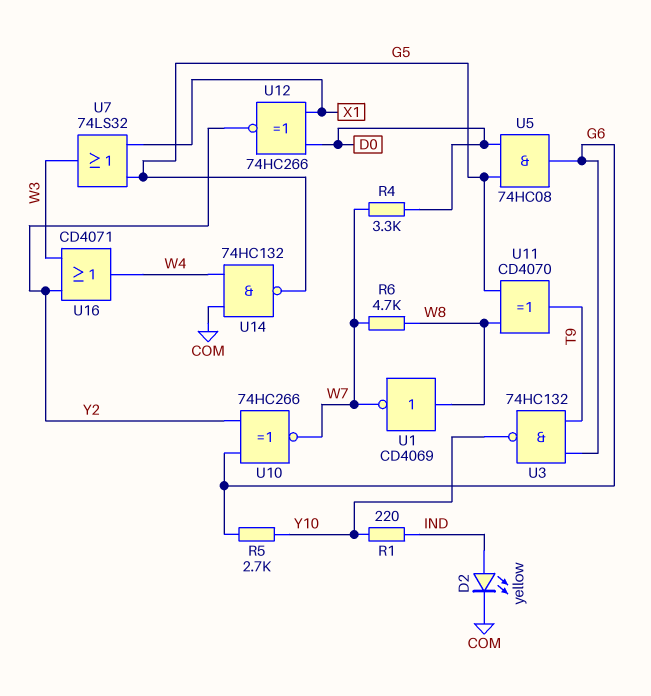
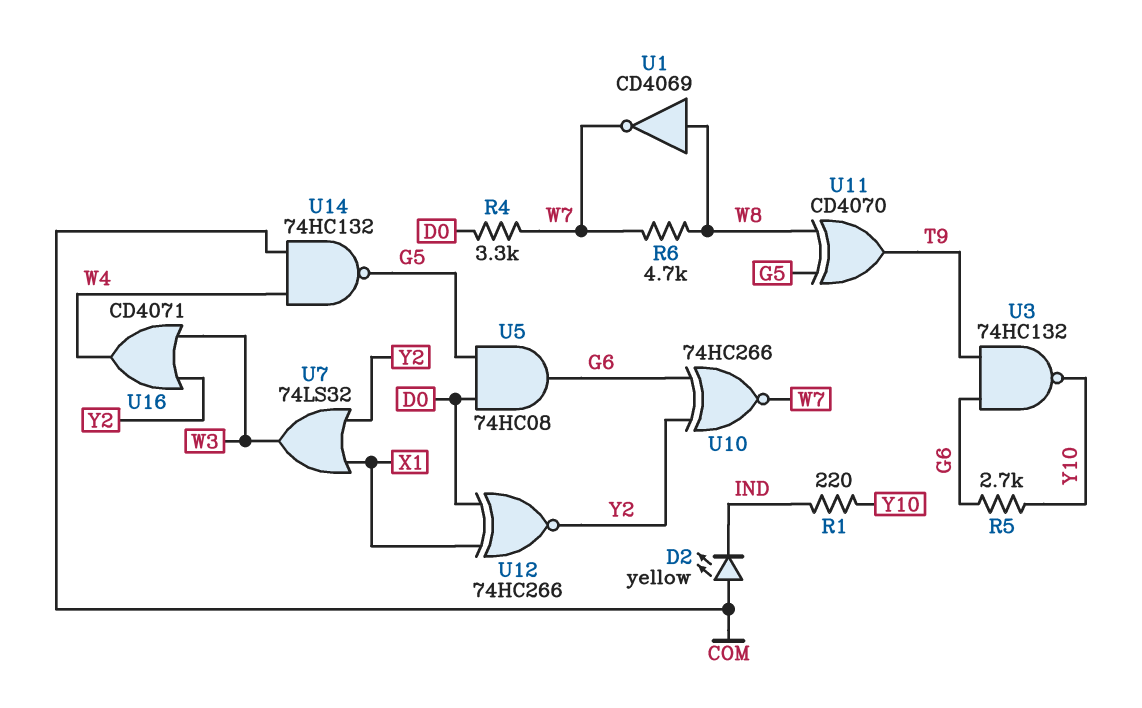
D2: LED yellow (A IND, K COM) -> LED yellow (A COM, K IND)
U7: OR 74LS32 (in G5, in X1, out W3) -> OR 74LS32 (in X1, in Y2, out W3)

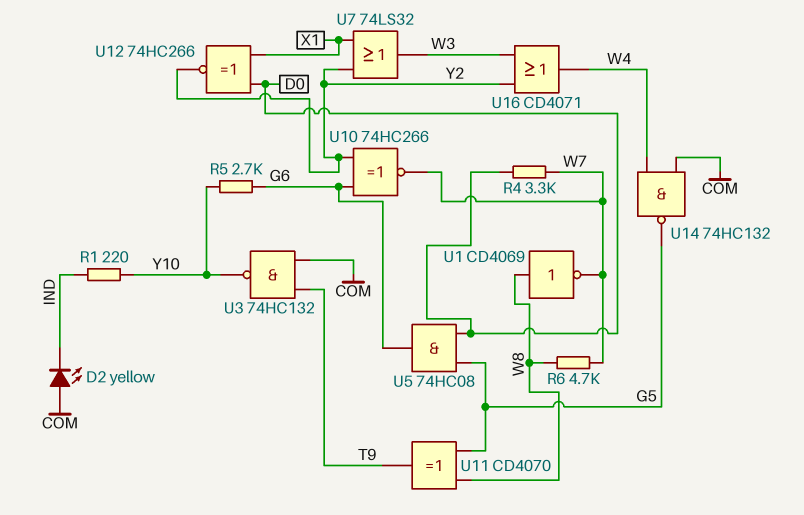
U3: NAND 74HC132 (in G6, in T9, out Y10) -> NAND 74HC132 (in COM, in T9, out Y10)

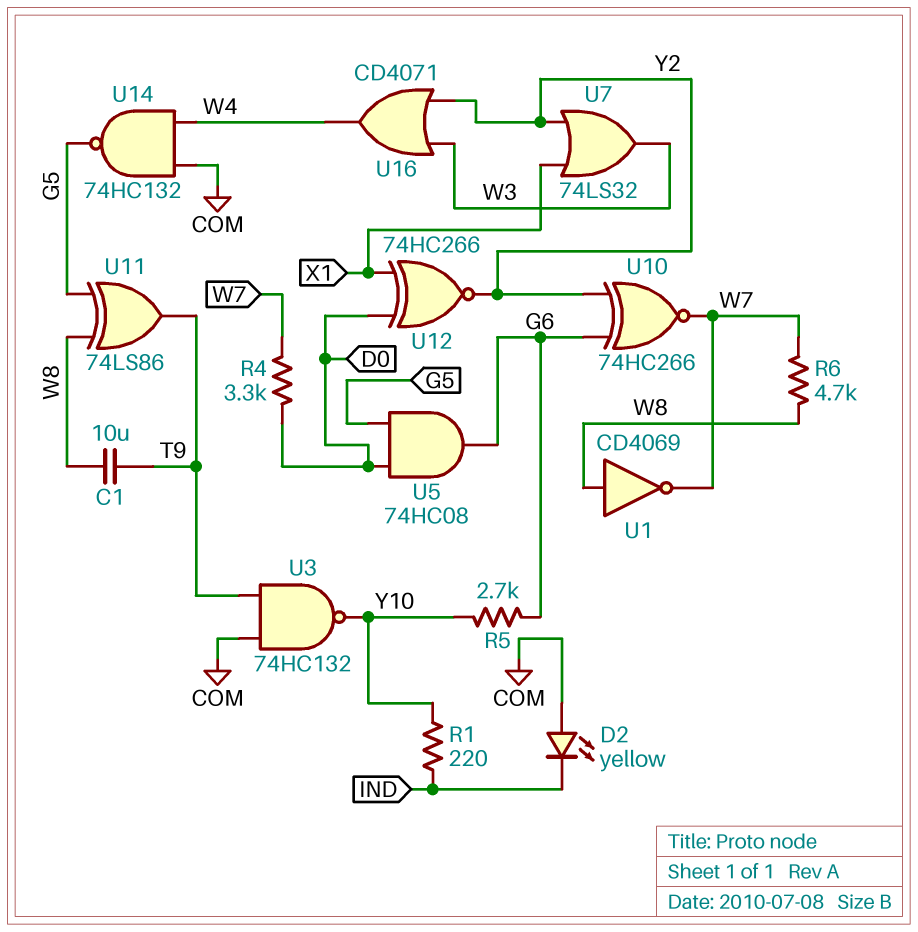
C1: none -> 10uF (T9, W8)
U11: XOR CD4070 (in G5, in W8, out T9) -> XOR 74LS86 (in G5, in W8, out T9)

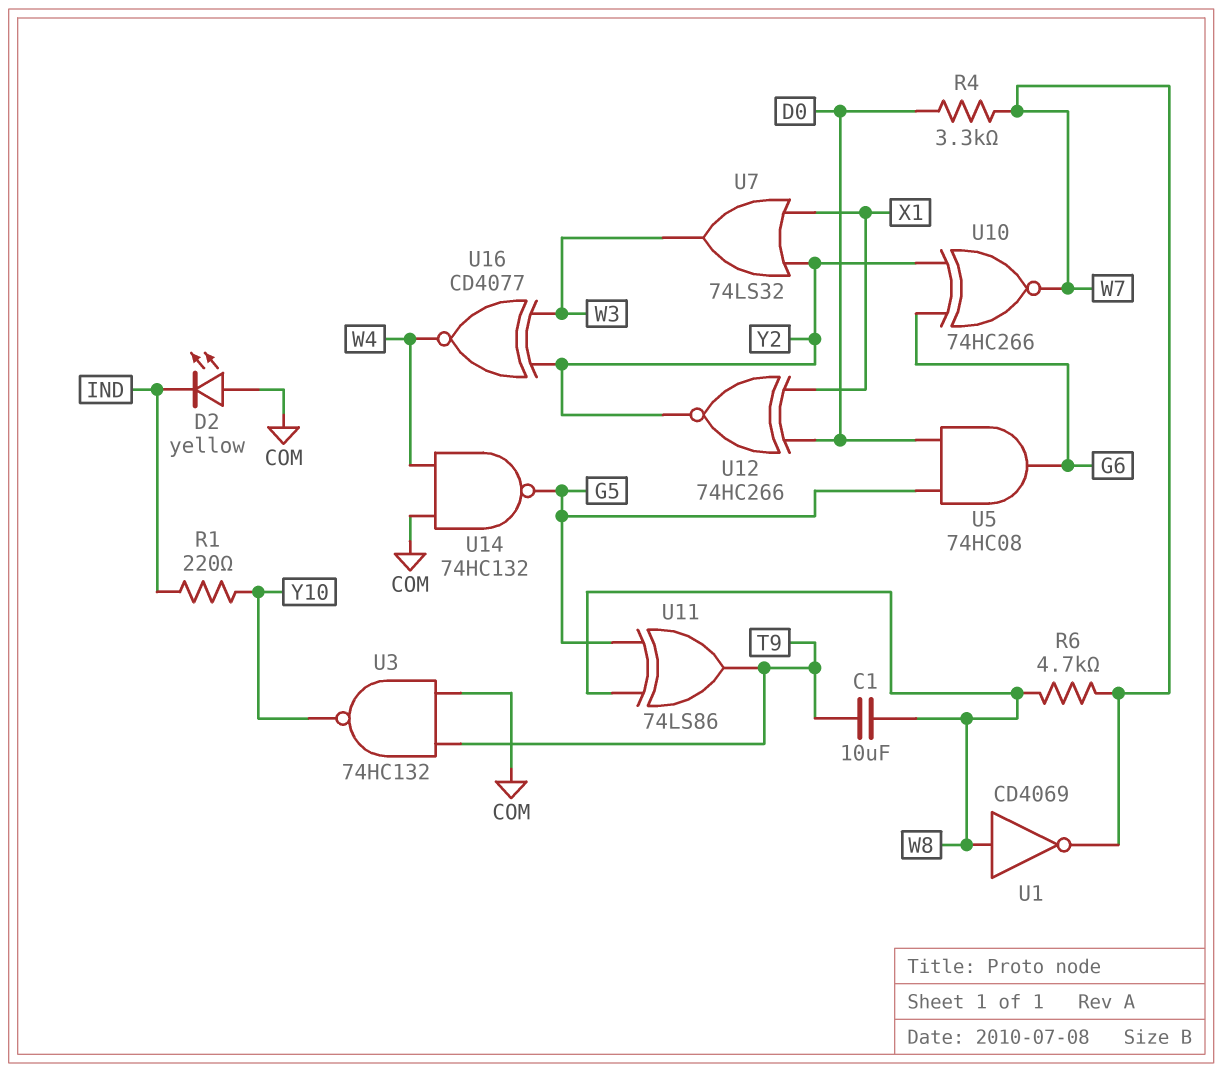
R5: 2.7k (G6, Y10) -> none
U16: OR CD4071 (in W3, in Y2, out W4) -> XNOR CD4077 (in W3, in Y2, out W4)

